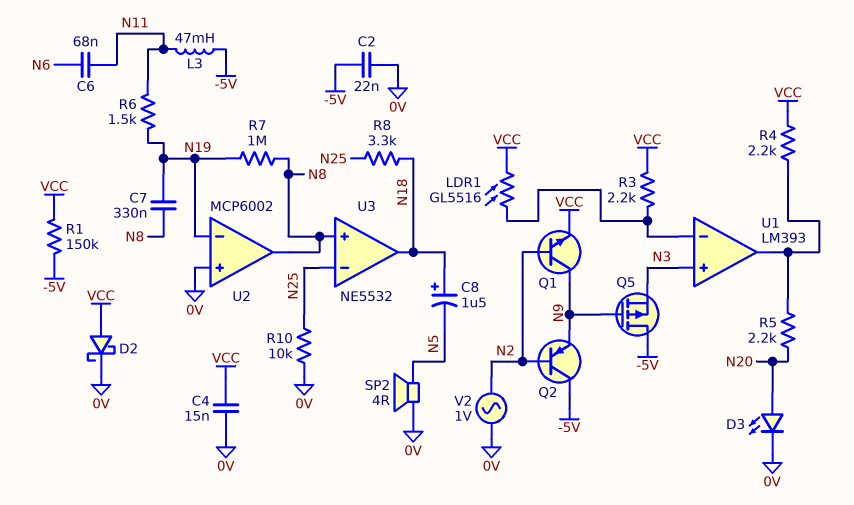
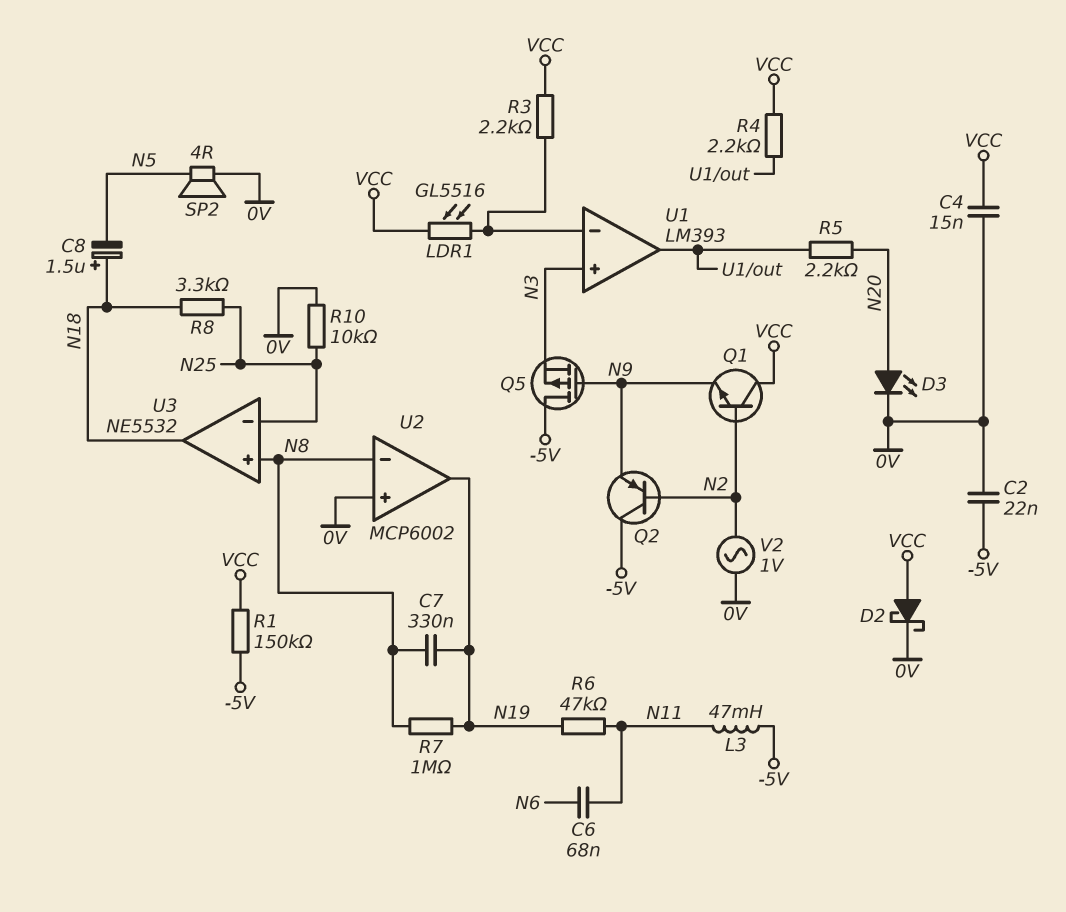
Q1: NPN (B N2, C N9, E VCC) -> NPN (B N2, C VCC, E N9)
R6: 1.5k (N11, N19) -> 47k (N11, N19)
U2 pin in-: N19 -> N8
U2 pin out: N8 -> N19

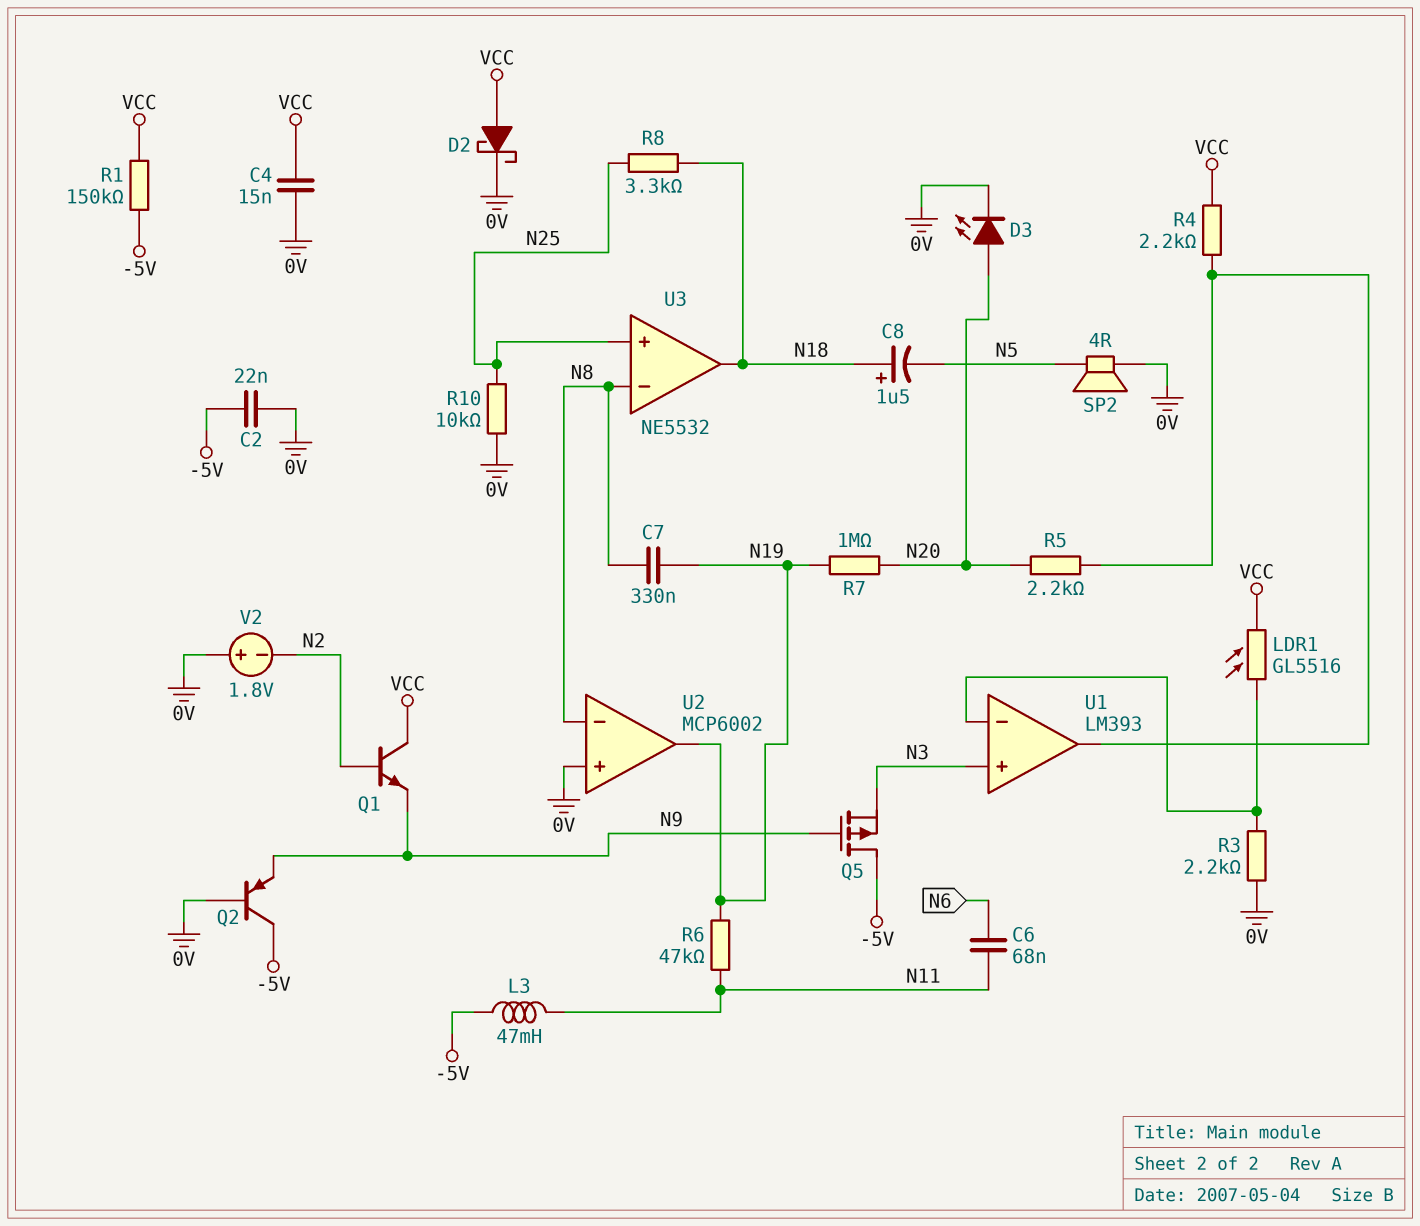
Q2: PNP (B N2, C -5V, E N9) -> PNP (B 0V, C -5V, E N9)
R3: 2.2k (U1/in-, VCC) -> 2.2k (0V, U1/in-)
R7: 1M (N8, N19) -> 1M (N19, N20)
U3 pin in+: N8 -> N25
U3 pin in-: N25 -> N8
V2: AC 1V (0V, N2) -> 1.8V (plus 0V, minus N2)

